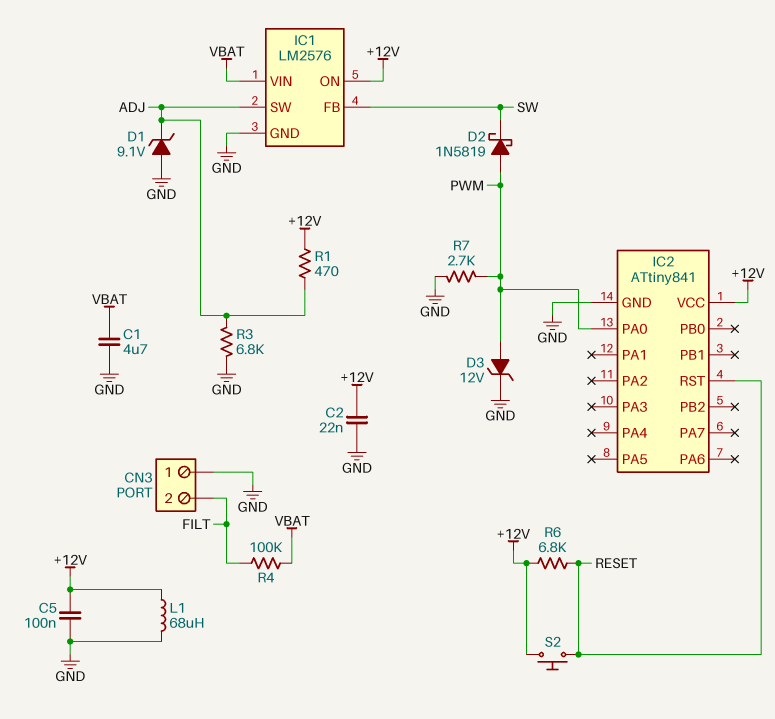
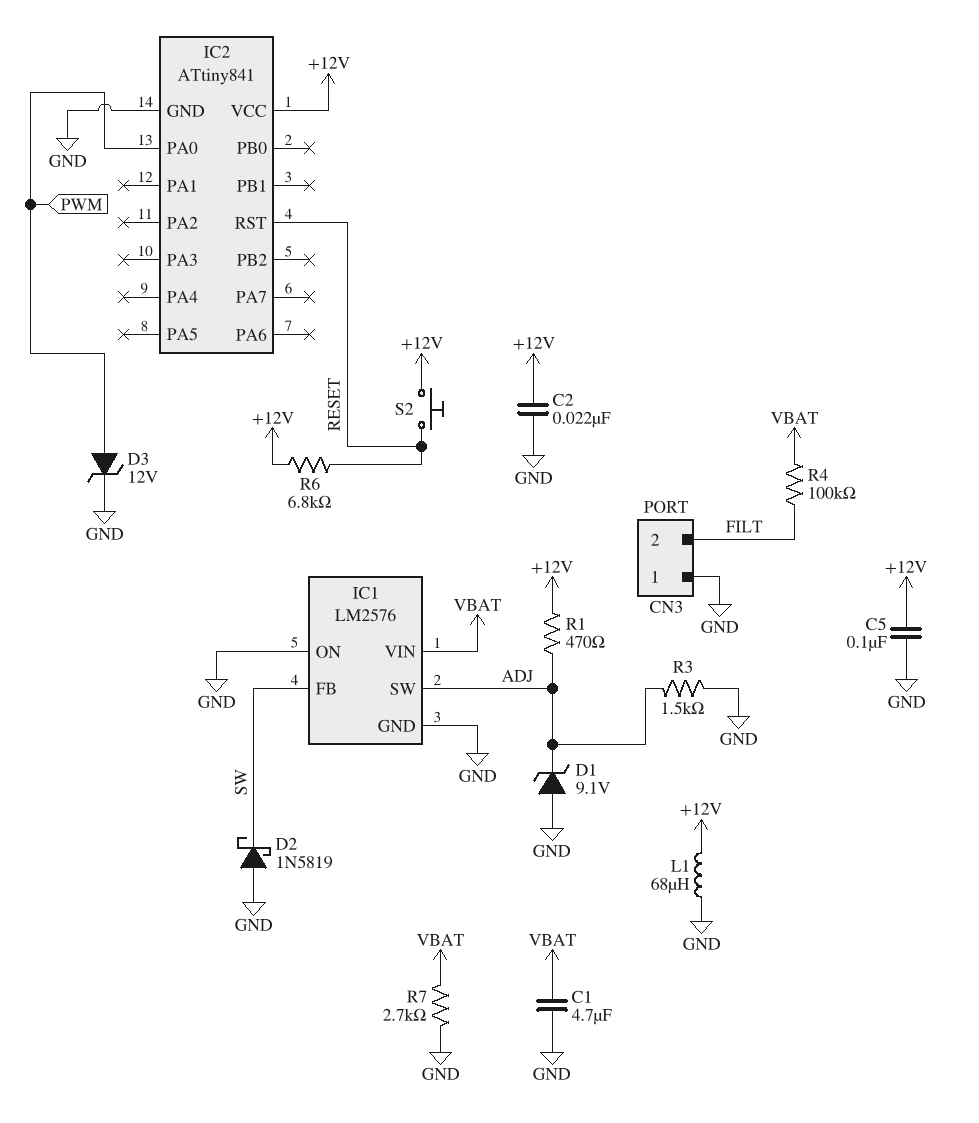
D2: schottky 1N5819 (A PWM, K SW) -> schottky 1N5819 (A GND, K SW)
IC1 pin ON: +12V -> GND
R3: 6.8k (ADJ, GND) -> 1.5k (ADJ, GND)
R7: 2.7k (GND, PWM) -> 2.7k (GND, VBAT)

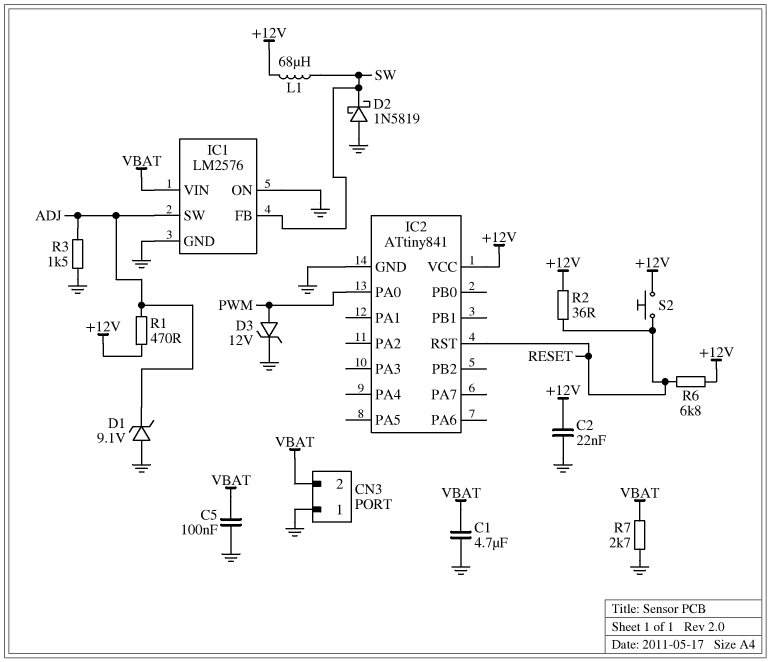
C5: 100nF (+12V, GND) -> 100nF (GND, VBAT)
CN3 pin 2: FILT -> VBAT
L1: 68uH (+12V, GND) -> 68uH (+12V, SW)
R2: none -> 36 (+12V, RESET)
R4: 100k (FILT, VBAT) -> none

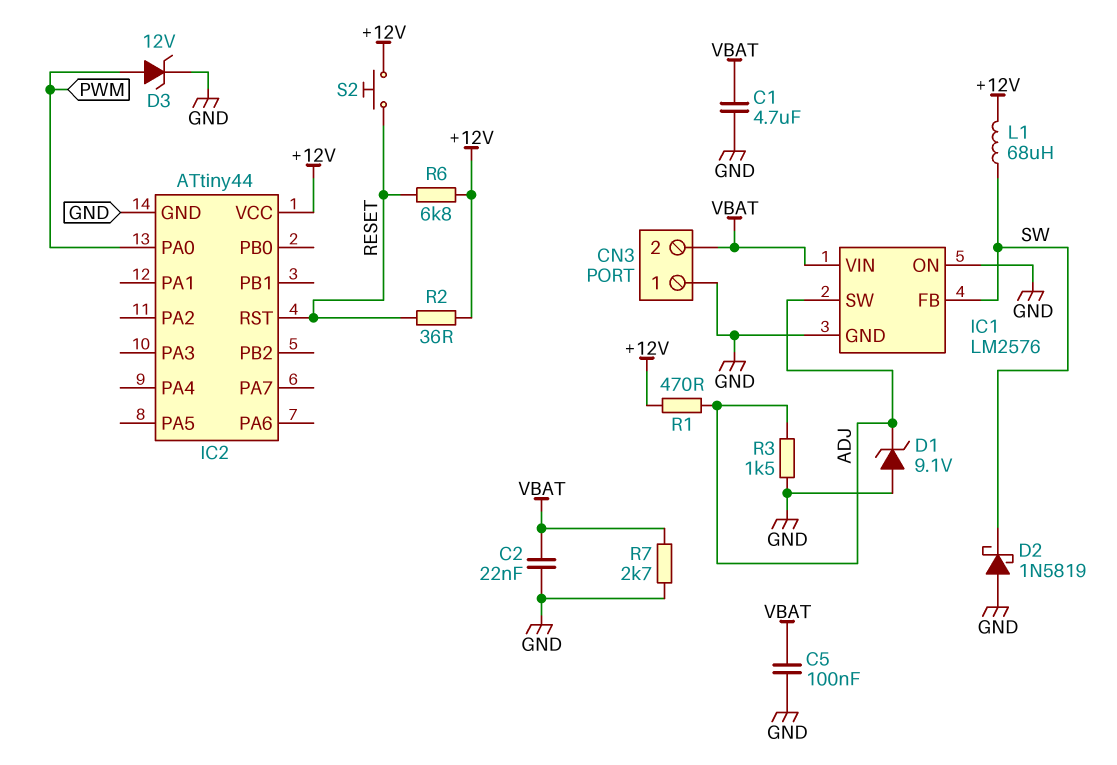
C2: 22nF (+12V, GND) -> 22nF (GND, VBAT)
IC2: ATtiny841 -> ATtiny44

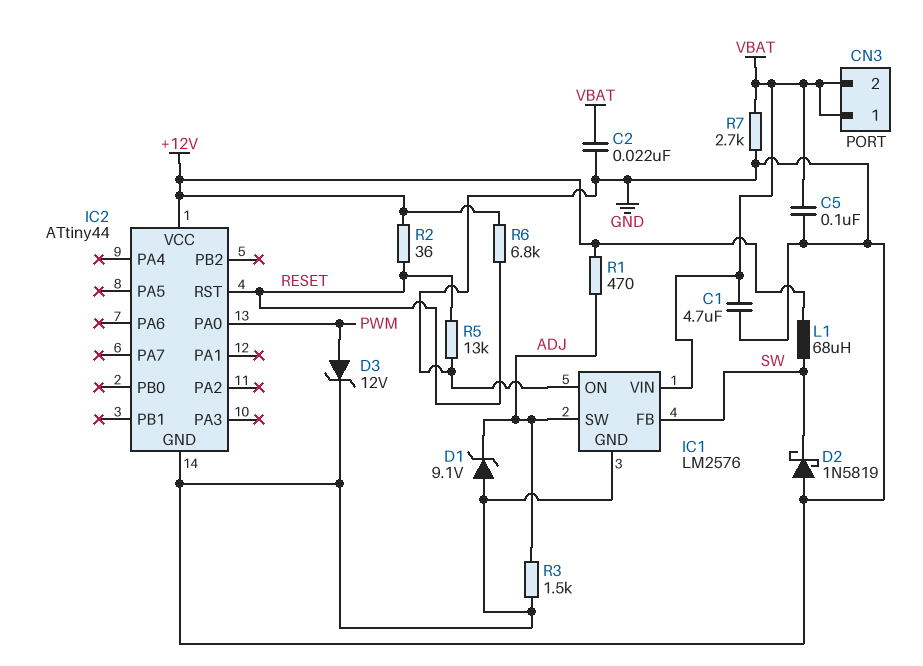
CN3 pin 1: GND -> VBAT
R5: none -> 13k (GND, RESET)
S2: button (+12V, RESET) -> none

